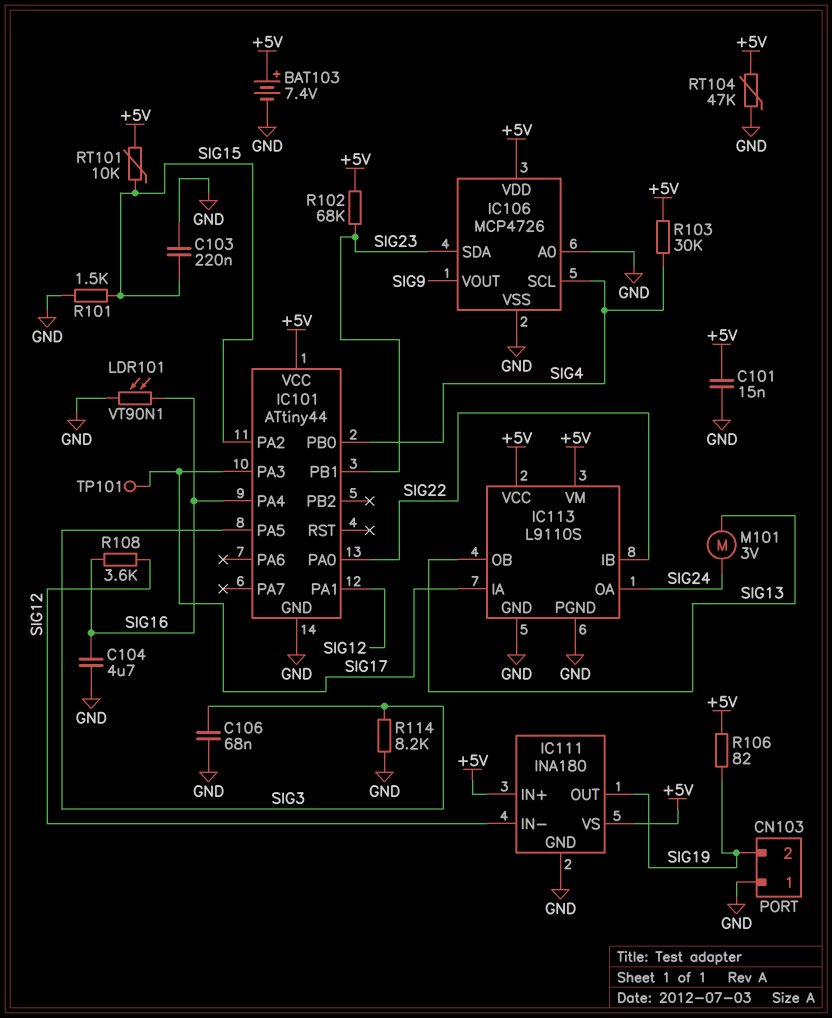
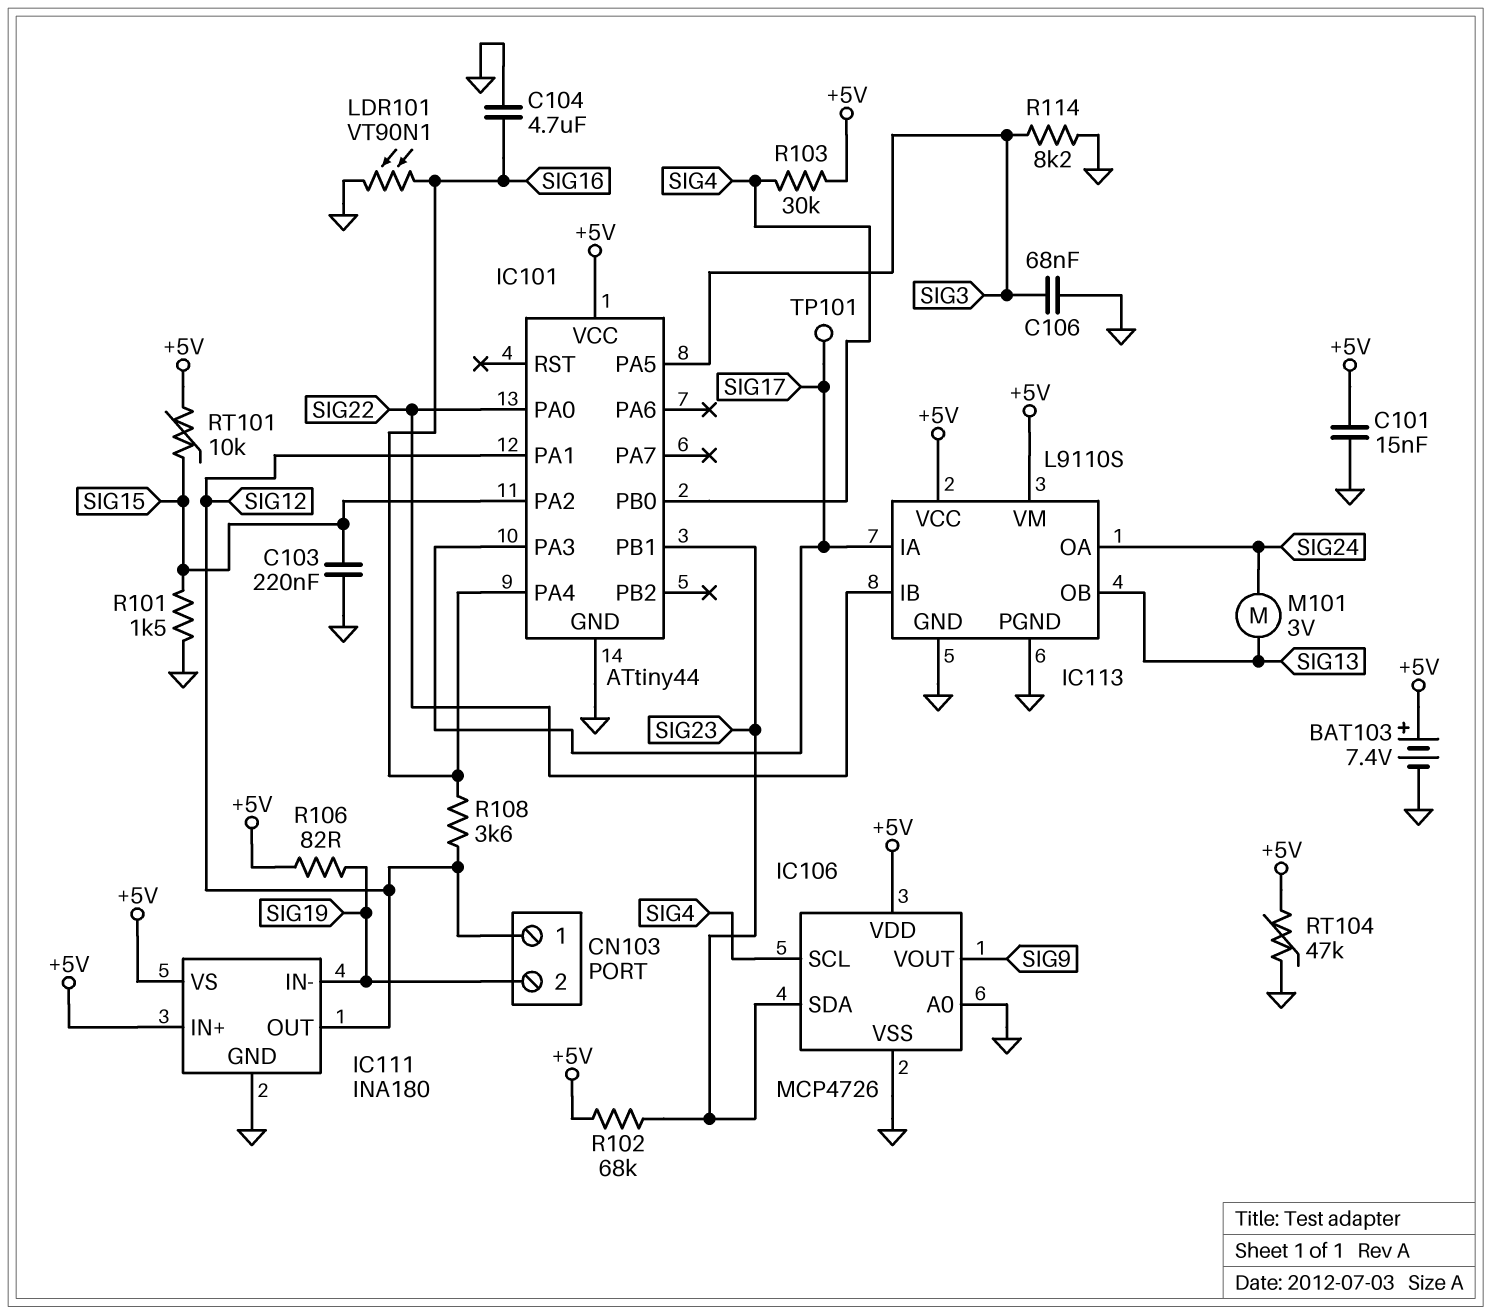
CN103 pin 1: GND -> SIG12
IC111 pin IN-: SIG12 -> SIG19
IC111 pin OUT: SIG19 -> SIG12

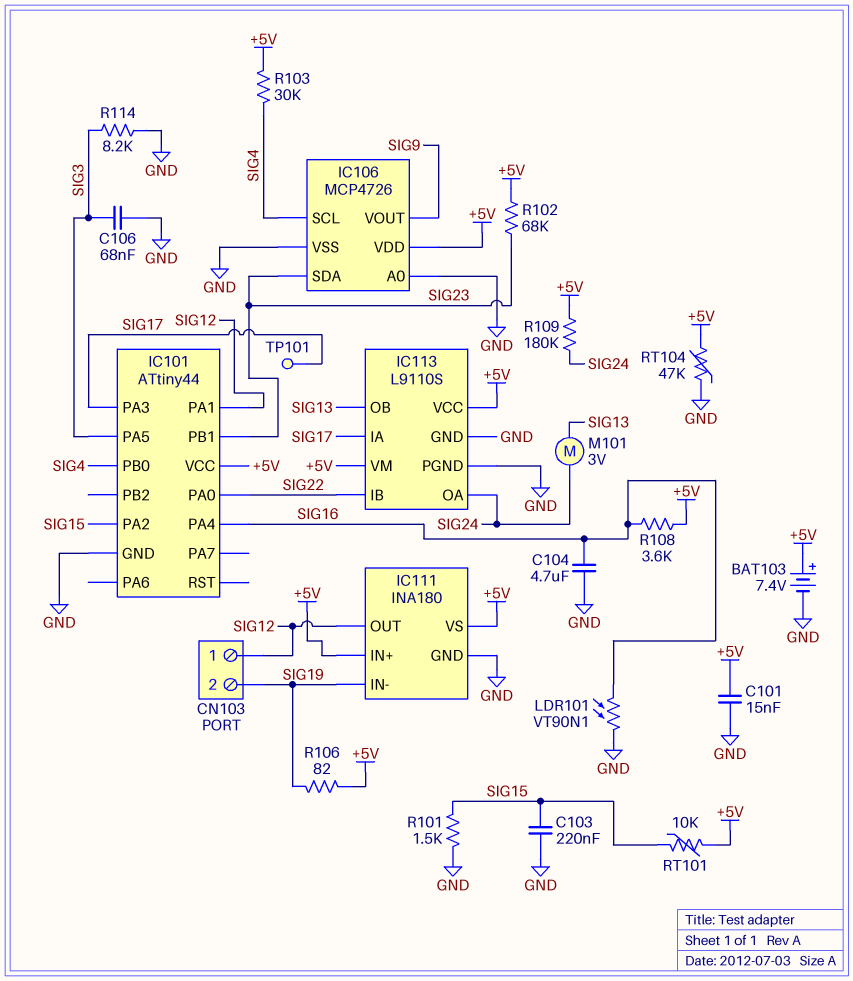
R108: 3.6k (SIG12, SIG16) -> 3.6k (+5V, SIG16)
R109: none -> 180k (+5V, SIG24)

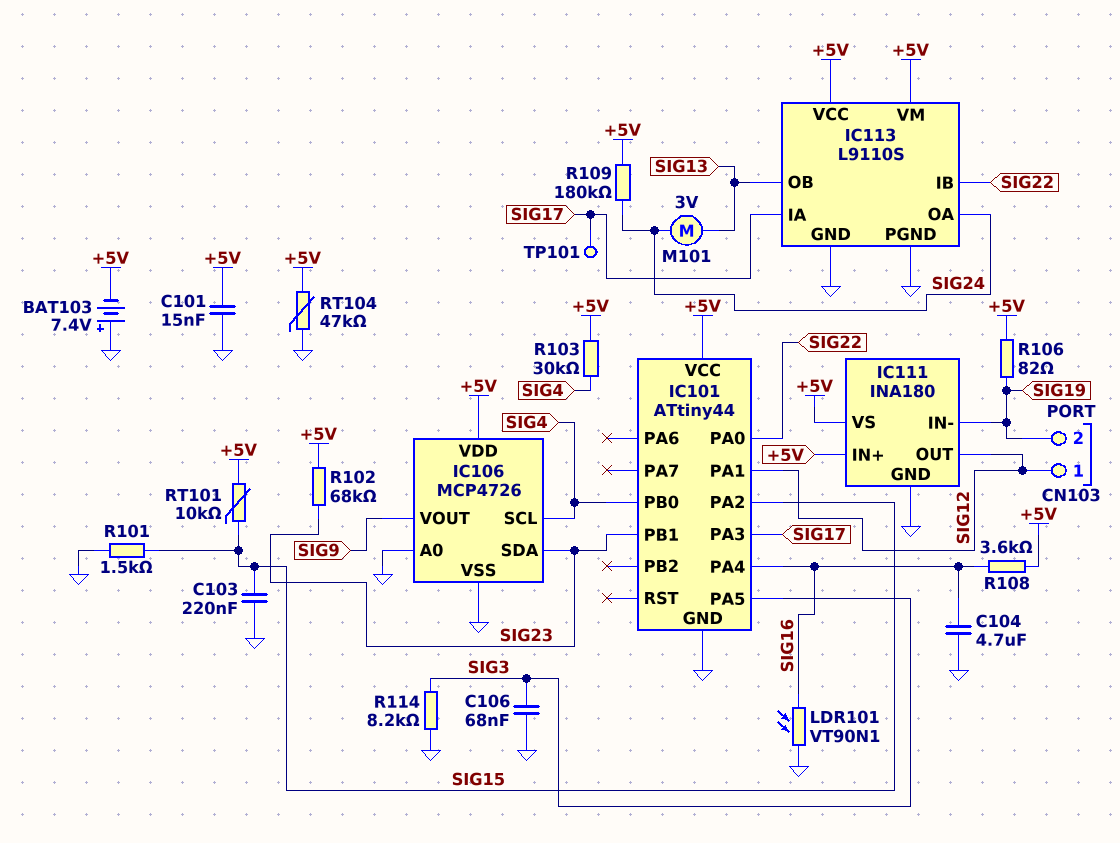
BAT103: 7.4V (plus +5V, minus GND) -> 7.4V (plus GND, minus +5V)

